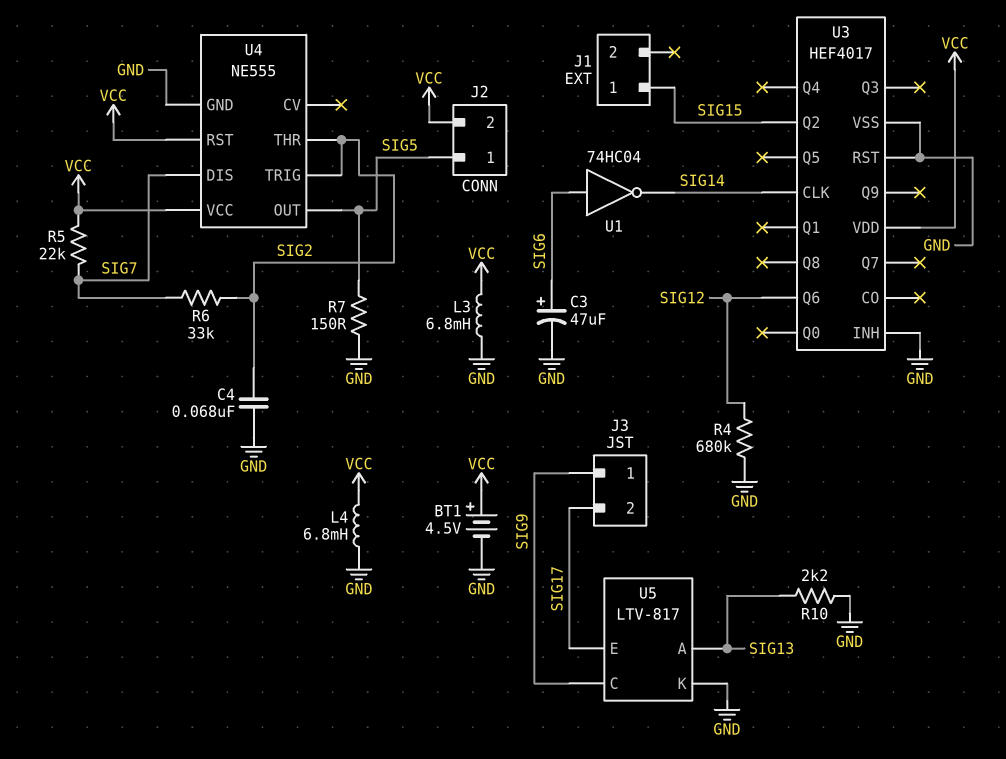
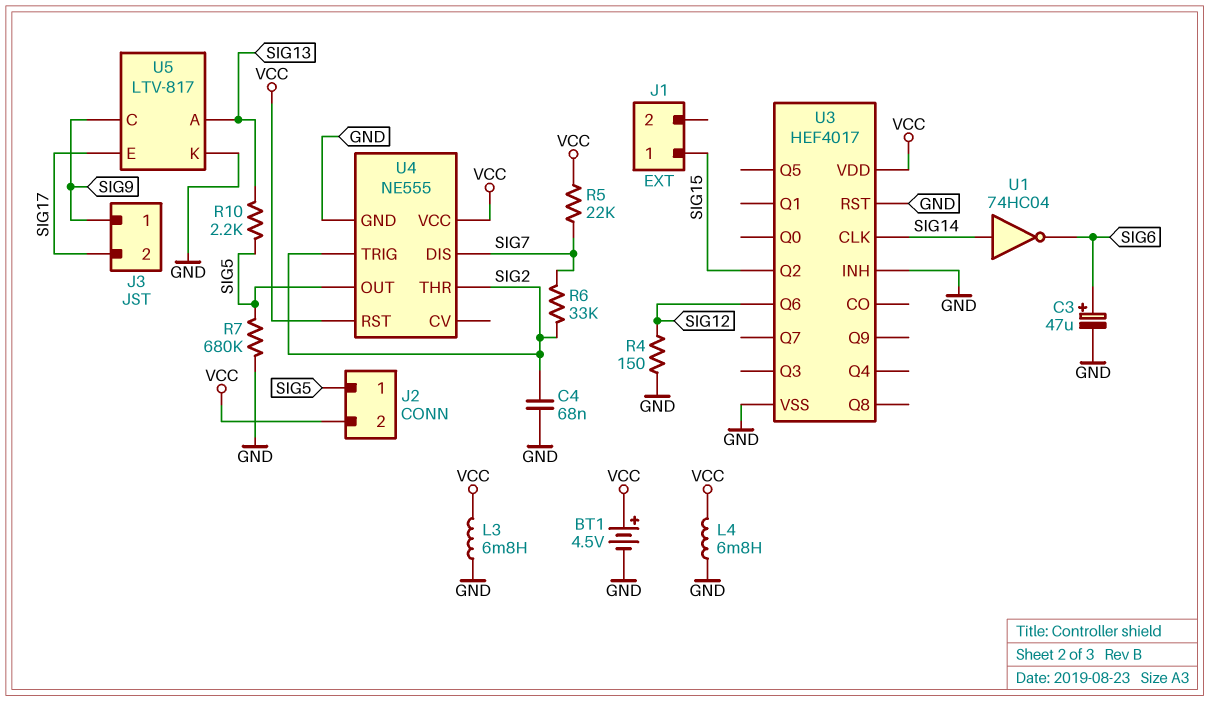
R4: 680k (GND, SIG12) -> 150 (GND, SIG12)
R7: 150 (GND, SIG5) -> 680k (GND, SIG5)
R10: 2.2k (GND, SIG13) -> 2.2k (SIG5, SIG13)
U1: NOT 74HC04 (in SIG6, out SIG14) -> NOT 74HC04 (in SIG14, out SIG6)

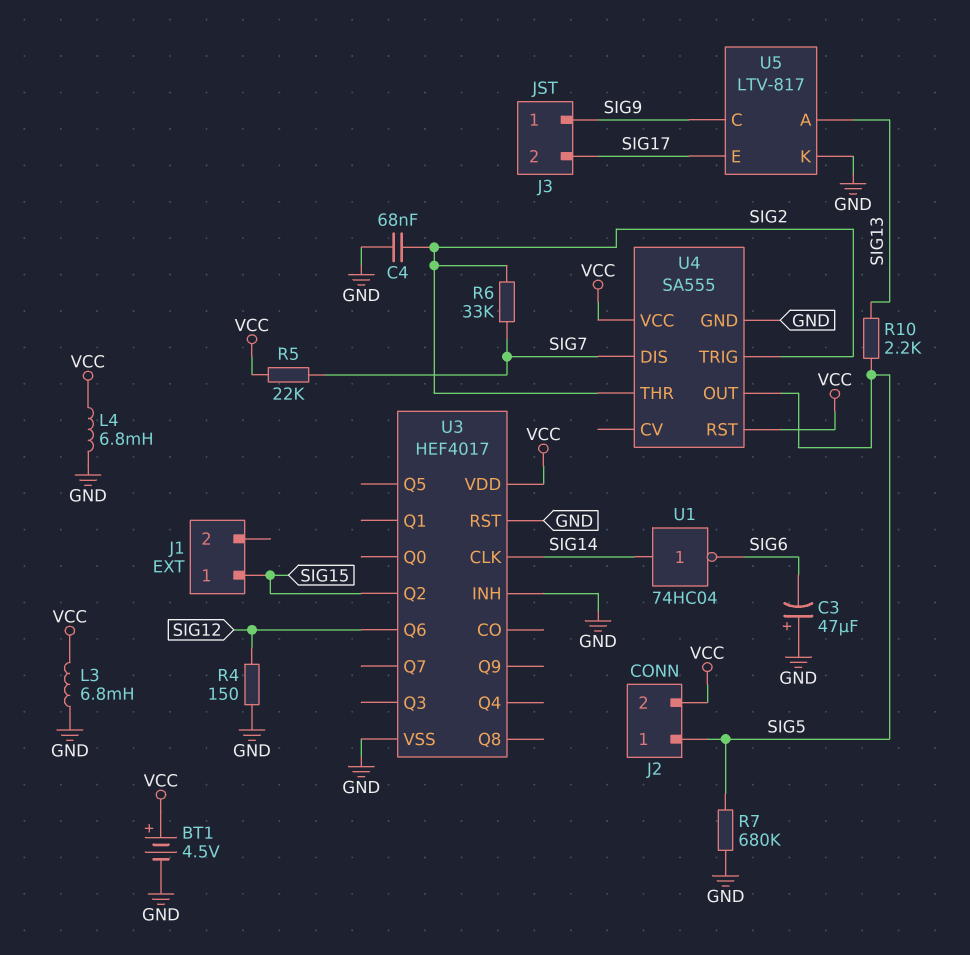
C3: 47uF (plus SIG6, minus GND) -> 47uF (plus GND, minus SIG6)
U4: NE555 -> SA555

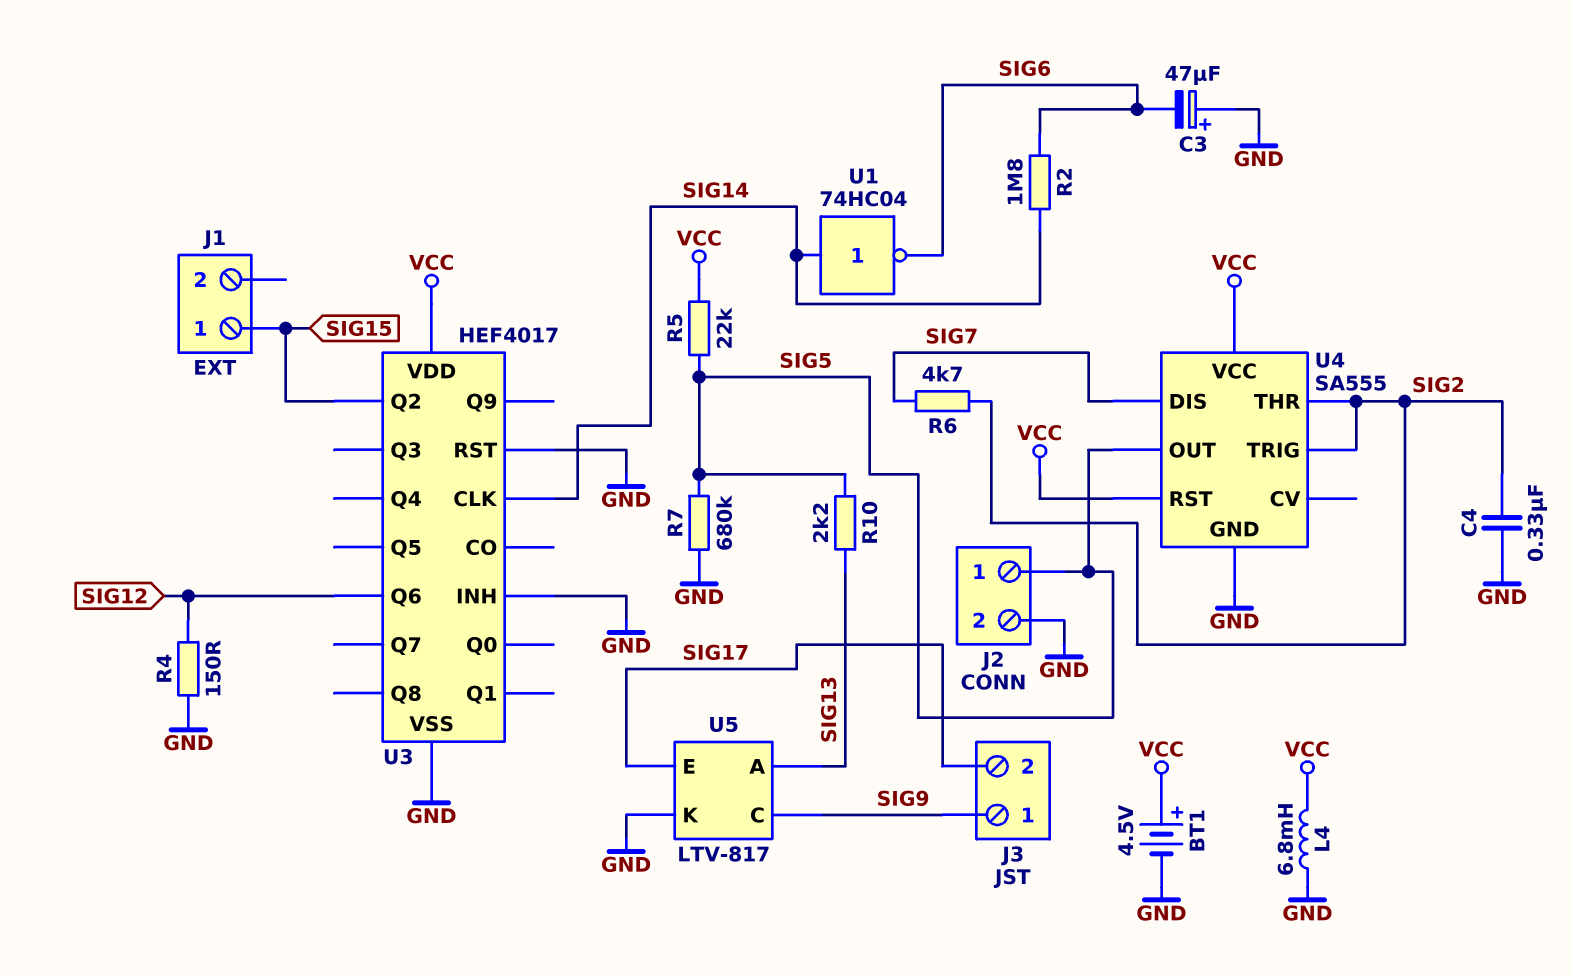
C4: 68nF (GND, SIG2) -> 330nF (GND, SIG2)
J2 pin 2: VCC -> GND
L3: 6.8mH (GND, VCC) -> none
R2: none -> 1.8M (SIG6, SIG14)
R5: 22k (SIG7, VCC) -> 22k (SIG5, VCC)
R6: 33k (SIG2, SIG7) -> 4.7k (SIG2, SIG7)

